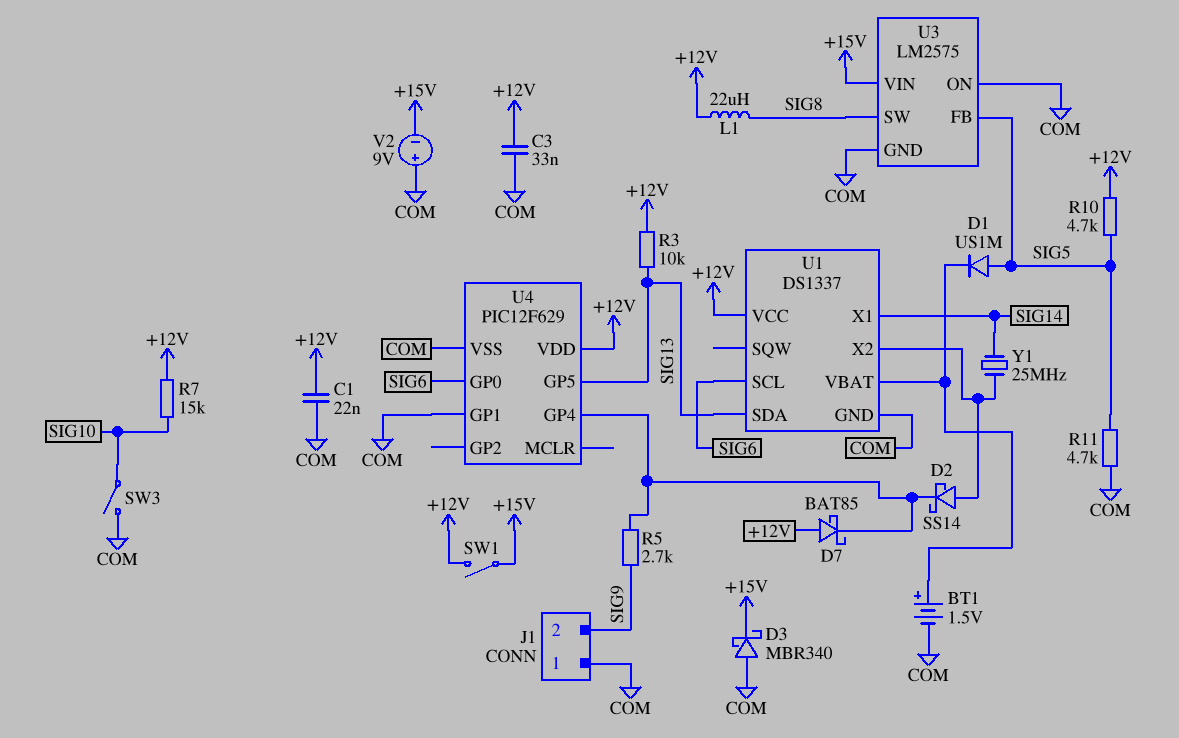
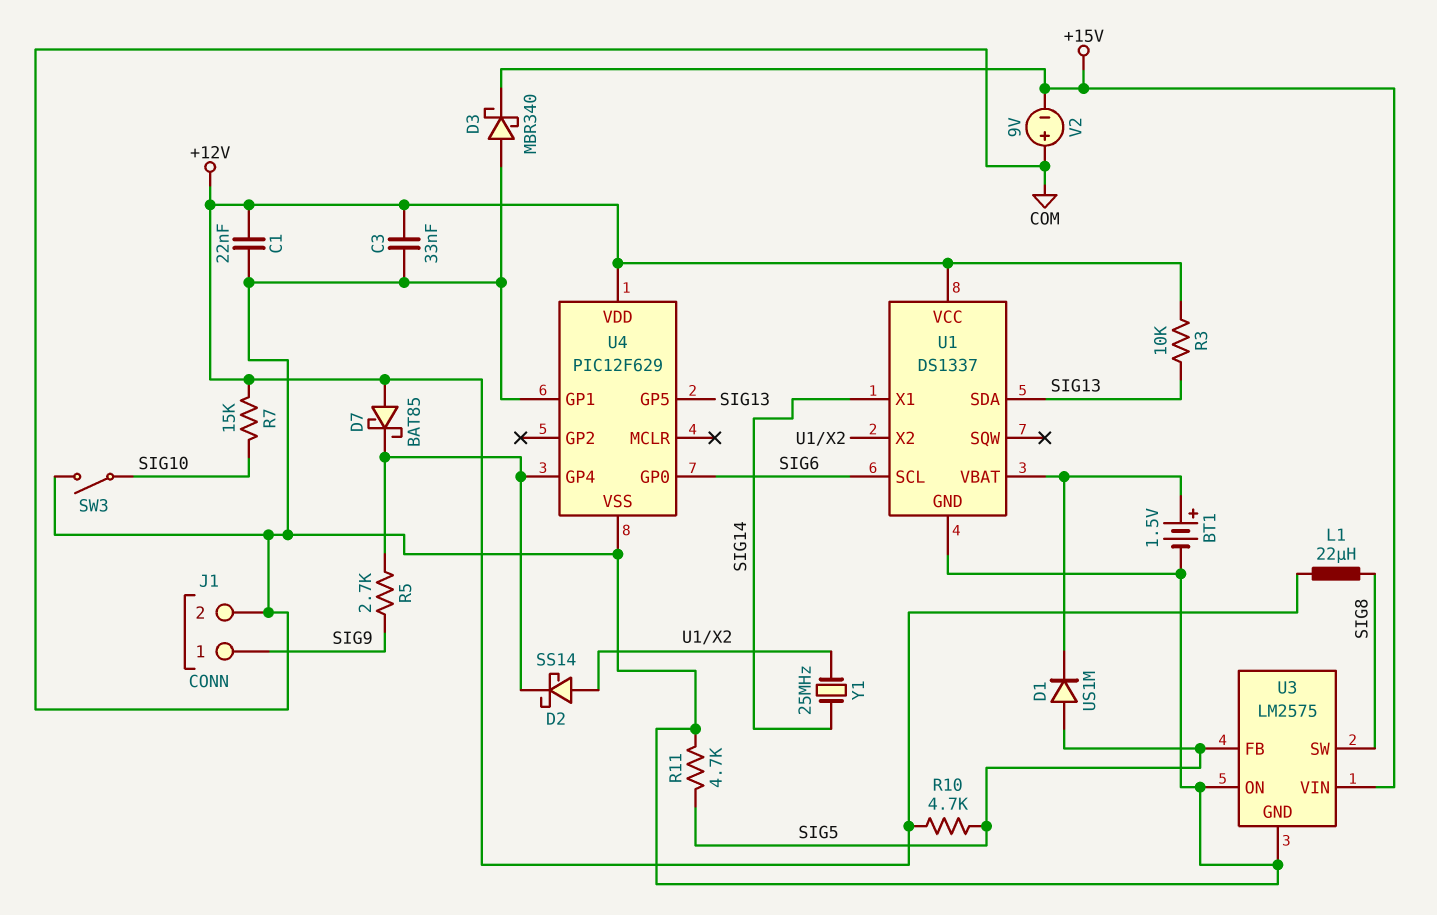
J1 pin 1: COM -> SIG9
J1 pin 2: SIG9 -> COM
SW1: switch (+12V, +15V) -> none

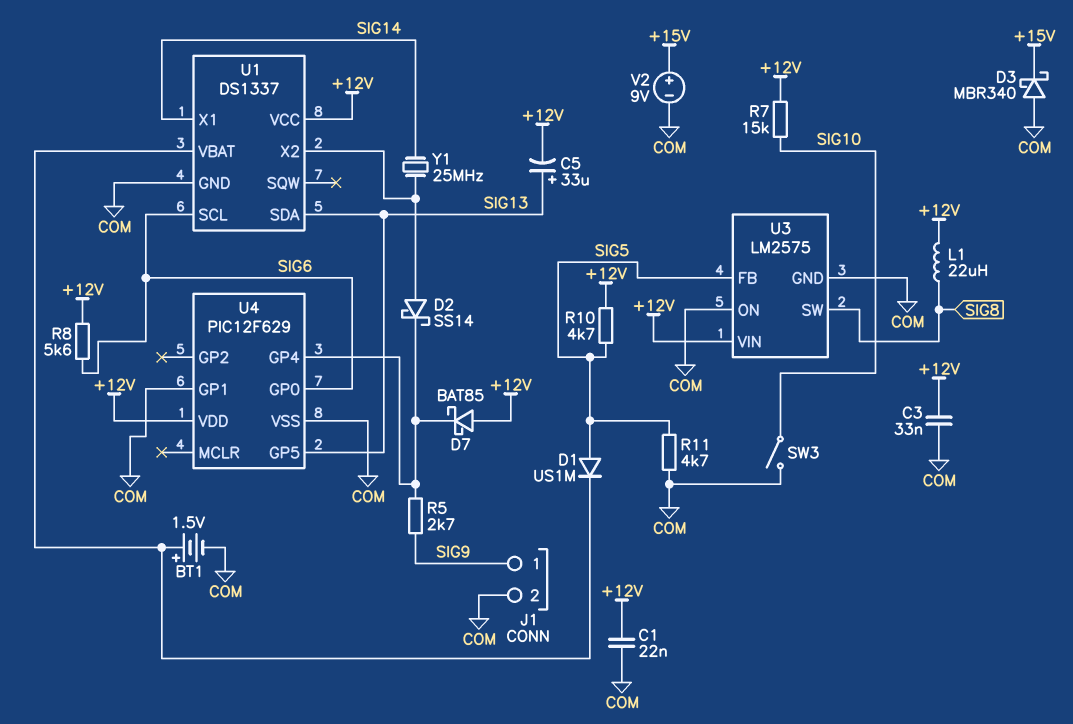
C5: none -> 33uF (plus SIG13, minus +12V)
R3: 10k (+12V, SIG13) -> none
R8: none -> 5.6k (+12V, SIG6)
U3 pin VIN: +15V -> +12V
V2: 9V (plus COM, minus +15V) -> 9V (plus +15V, minus COM)

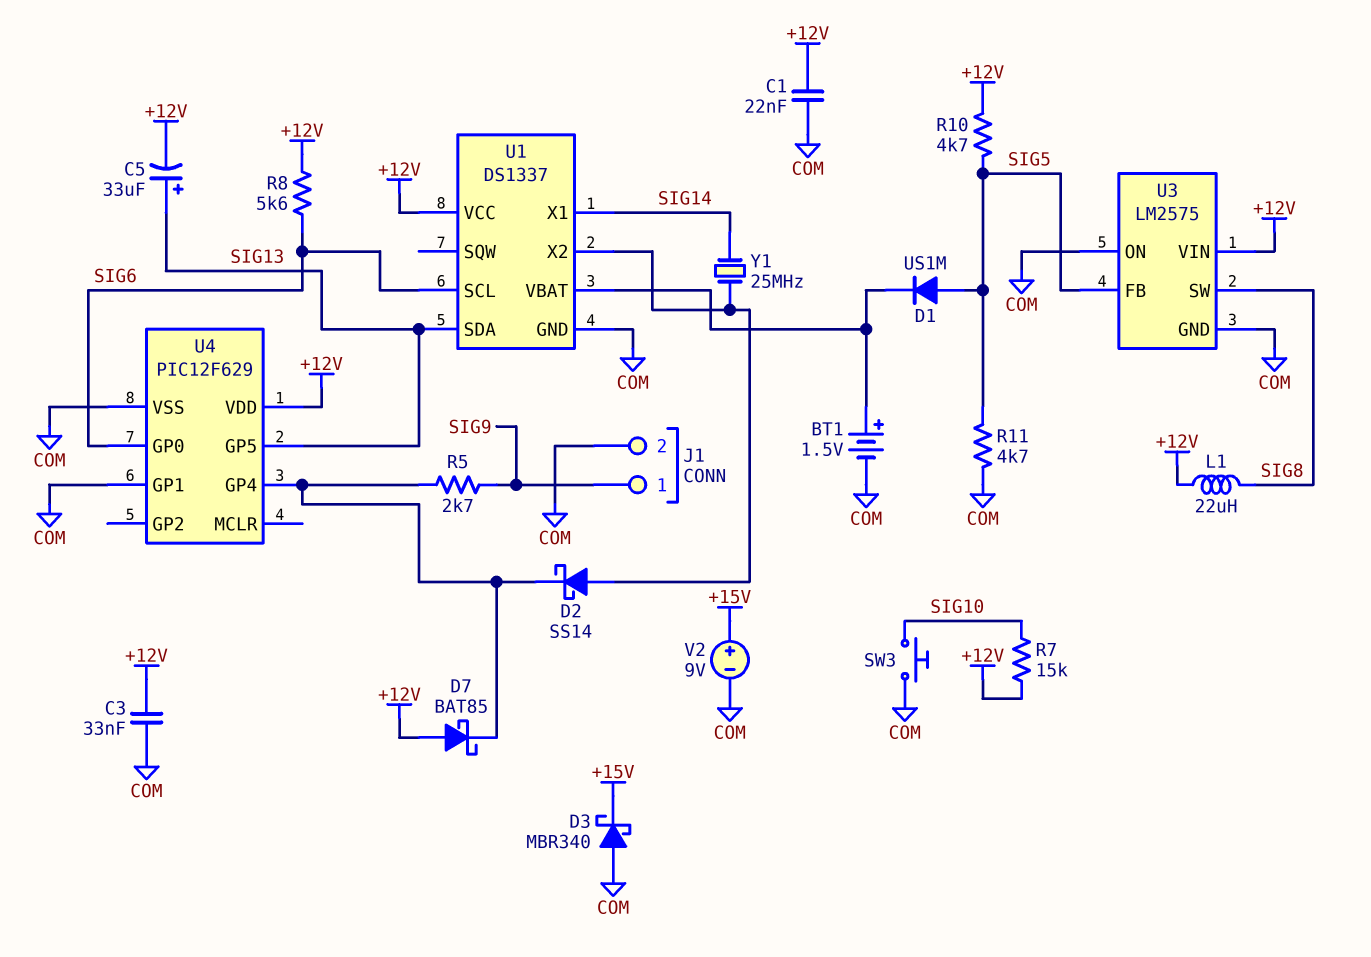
SW3: switch (COM, SIG10) -> button (COM, SIG10)

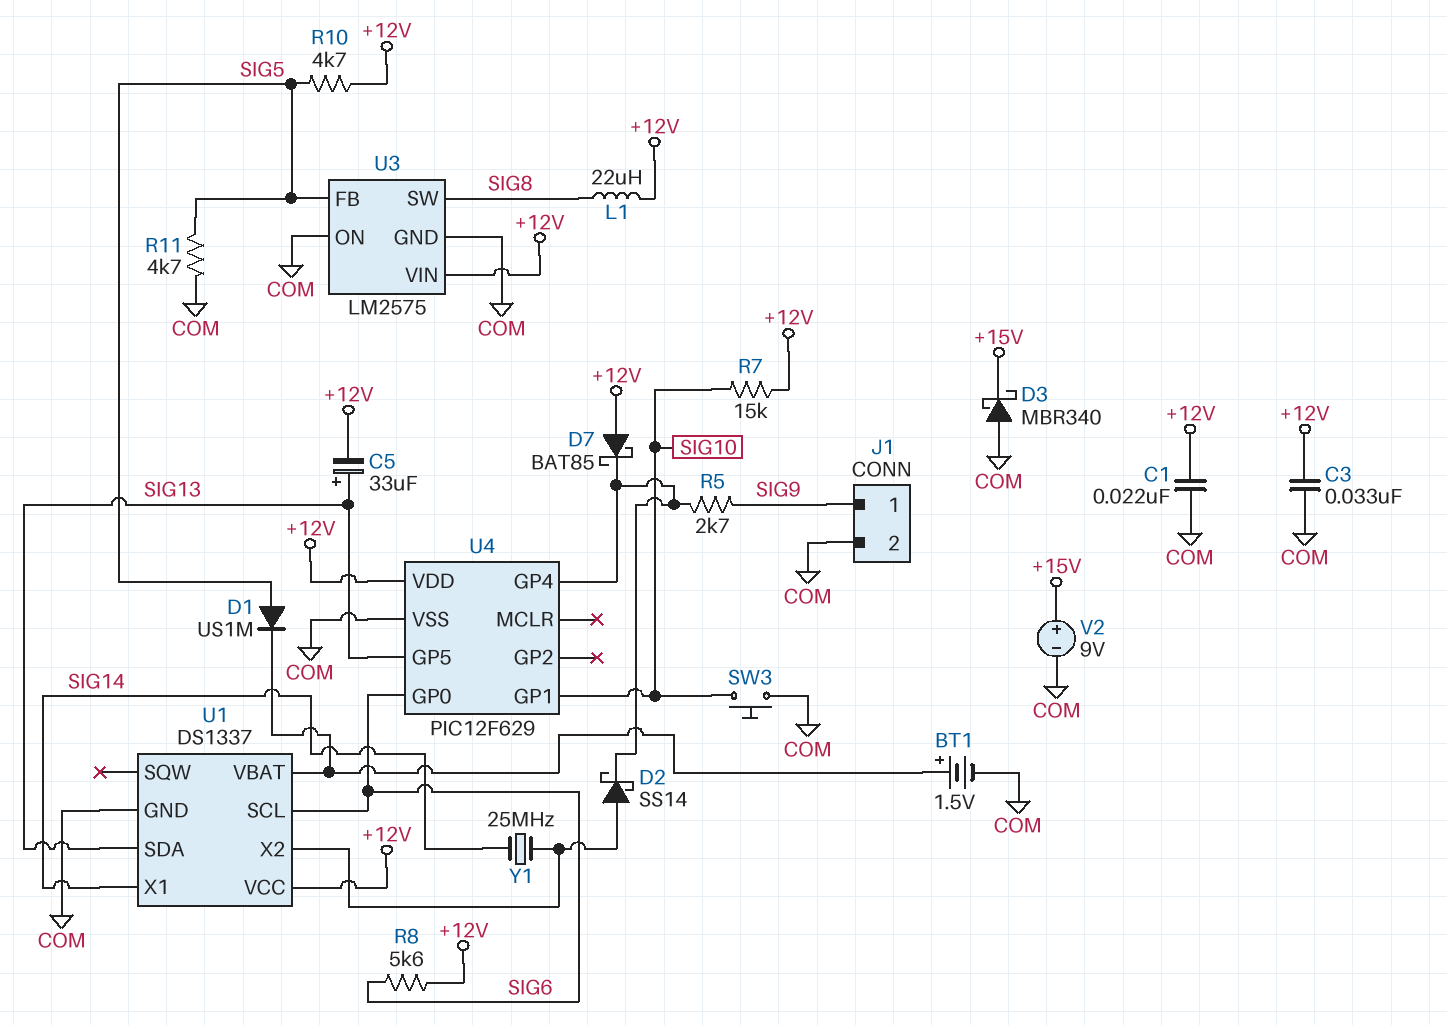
U4 pin GP1: COM -> SIG10

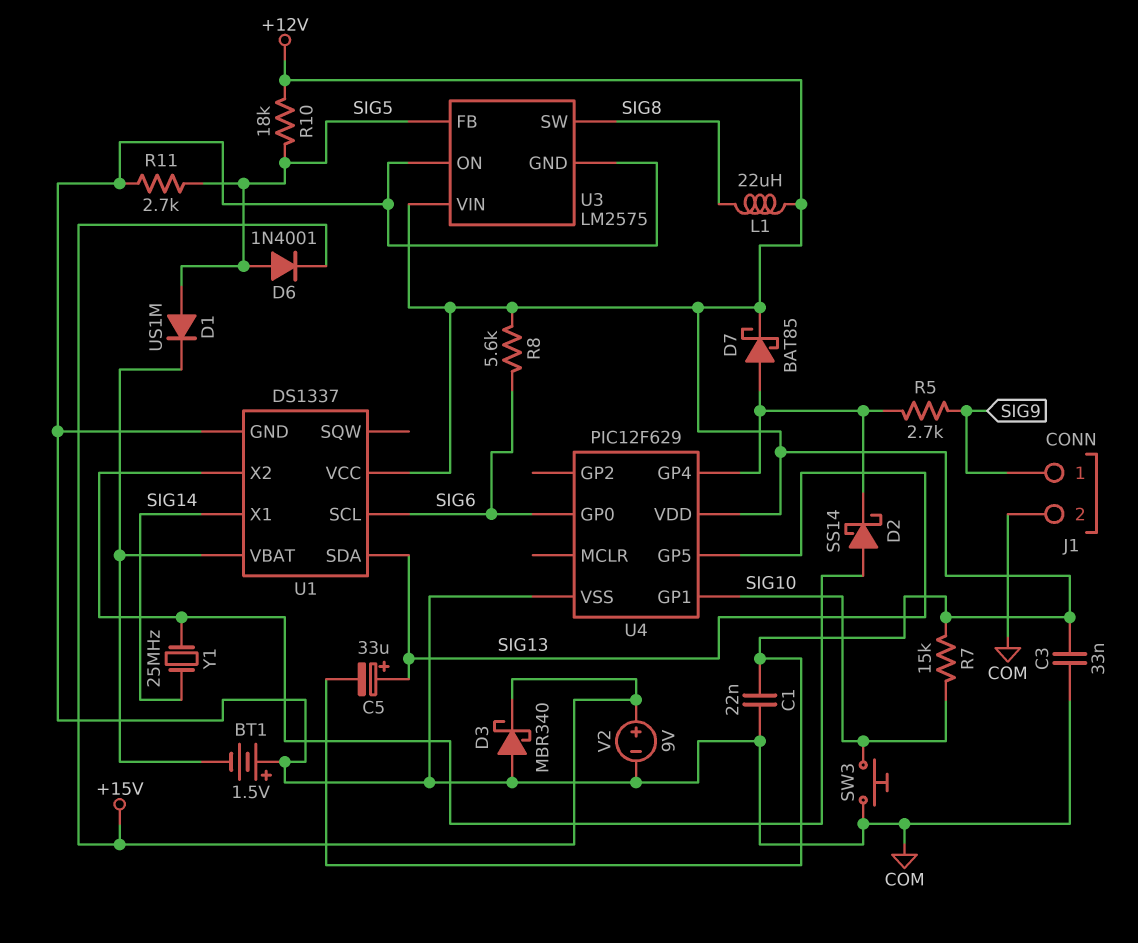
BT1: 1.5V (plus U1/VBAT, minus COM) -> 1.5V (plus COM, minus U1/VBAT)
D6: none -> diode 1N4001 (A SIG5, K +15V)
D7: schottky BAT85 (A +12V, K U4/GP4) -> schottky BAT85 (A U4/GP4, K +12V)
R10: 4.7k (+12V, SIG5) -> 18k (+12V, SIG5)
R11: 4.7k (COM, SIG5) -> 2.7k (COM, SIG5)

